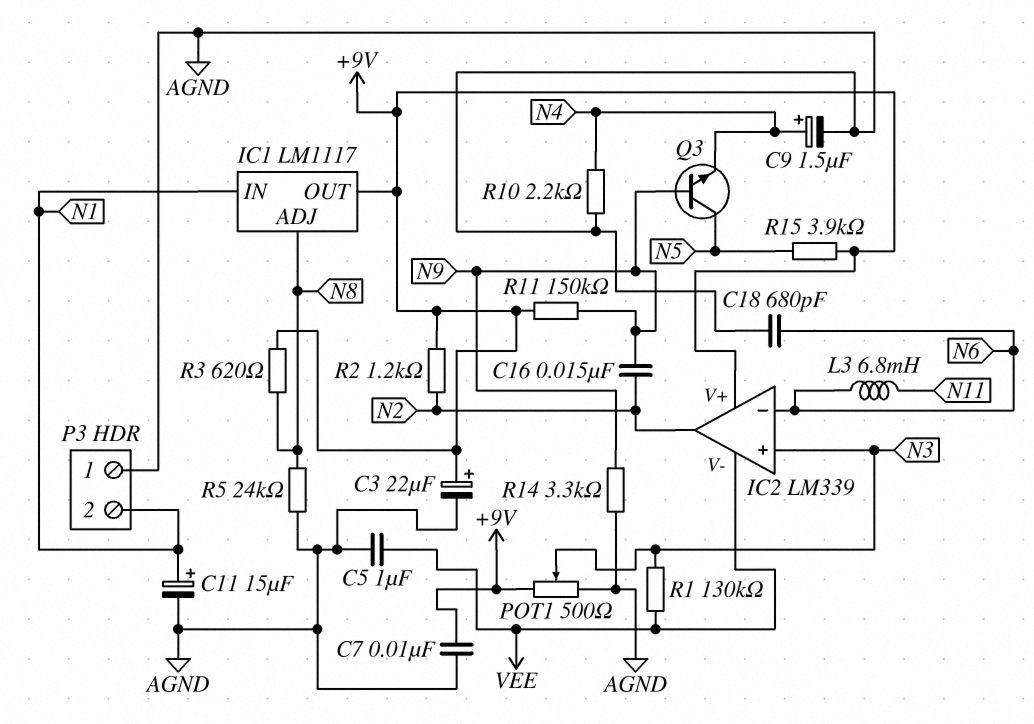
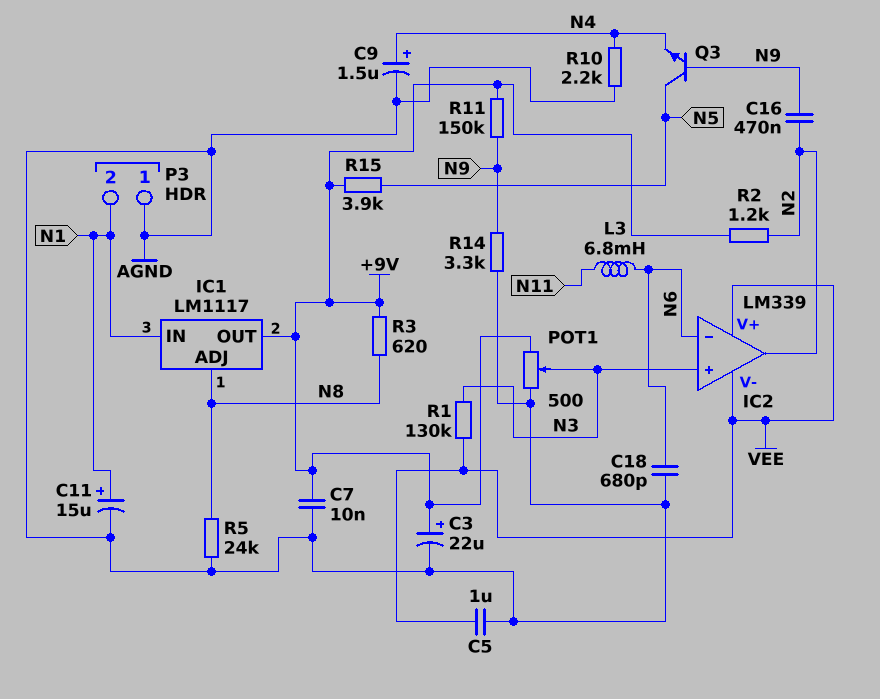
C16: 15nF (N2, N9) -> 470nF (N2, N9)
IC2 pin V+: +9V -> VEE

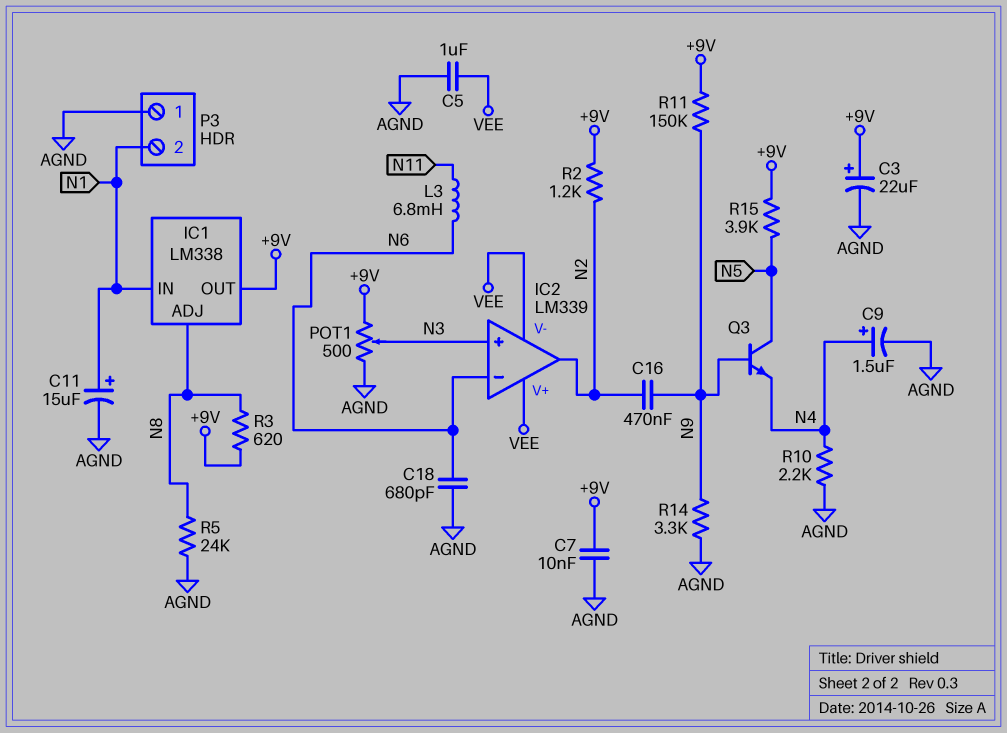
IC1: LM1117 -> LM338
R1: 130k (N3, VEE) -> none

